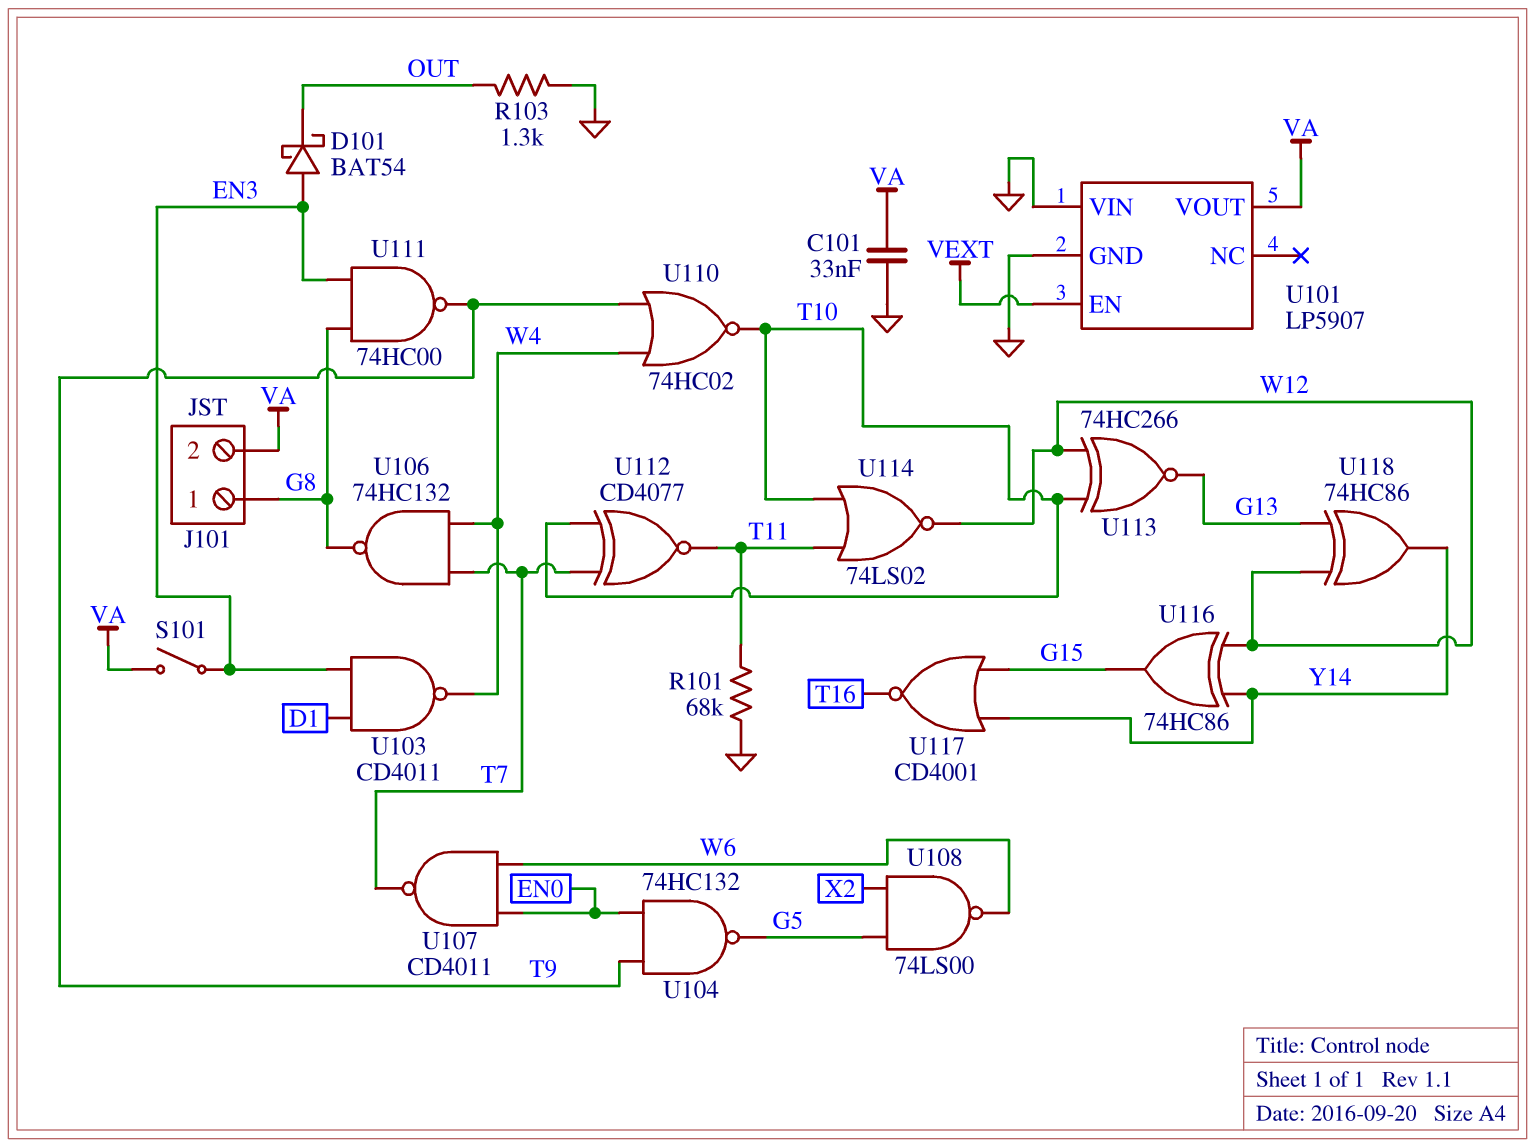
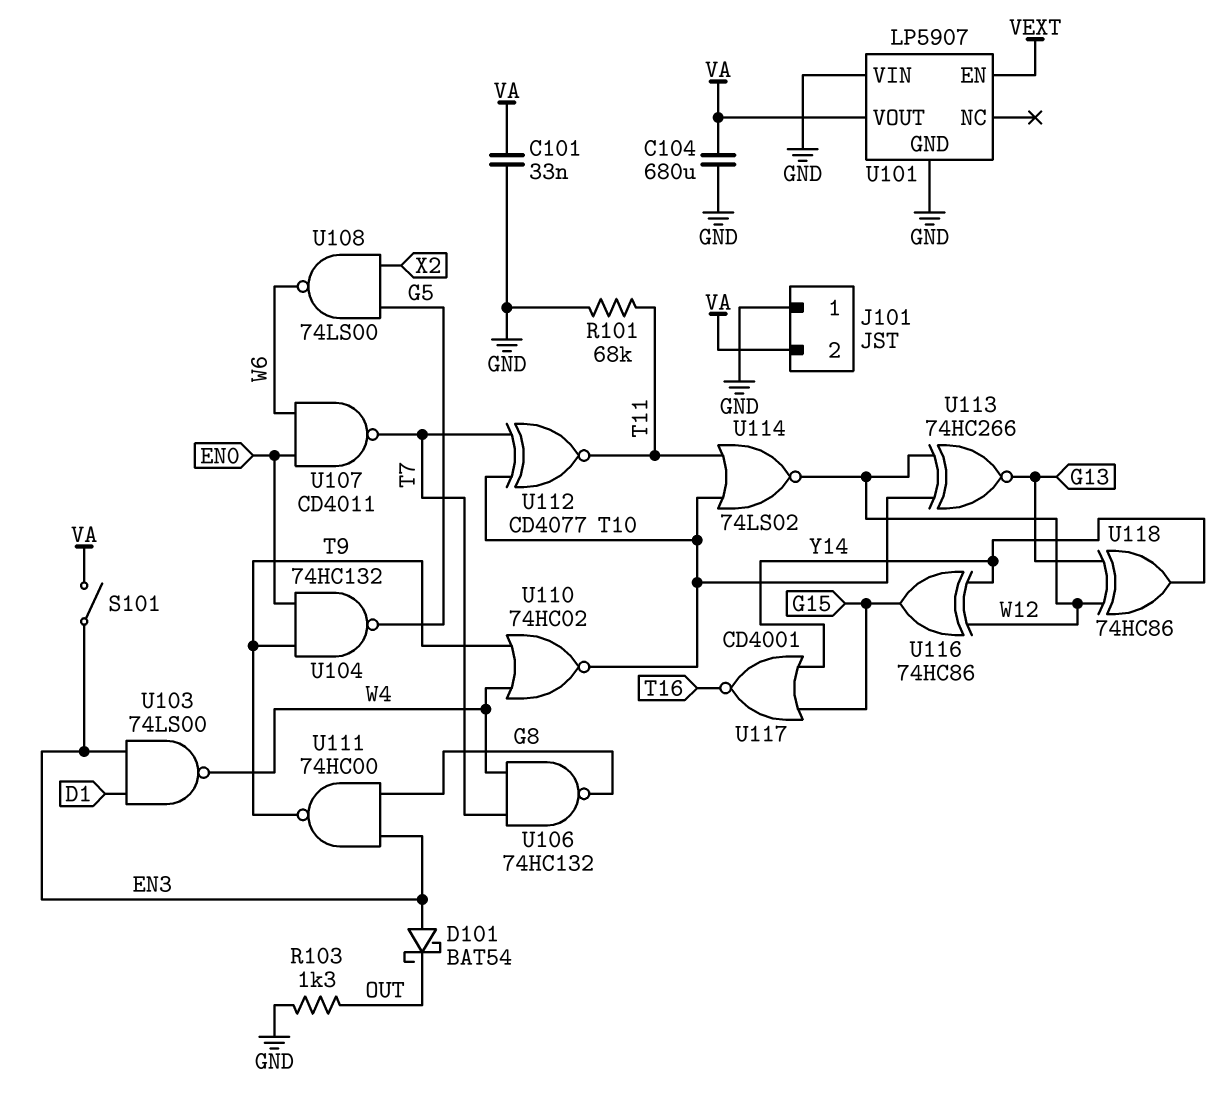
C104: none -> 680uF (GND, VA)
J101 pin 1: G8 -> GND
U103: NAND CD4011 (in D1, in EN3, out W4) -> NAND 74LS00 (in D1, in EN3, out W4)

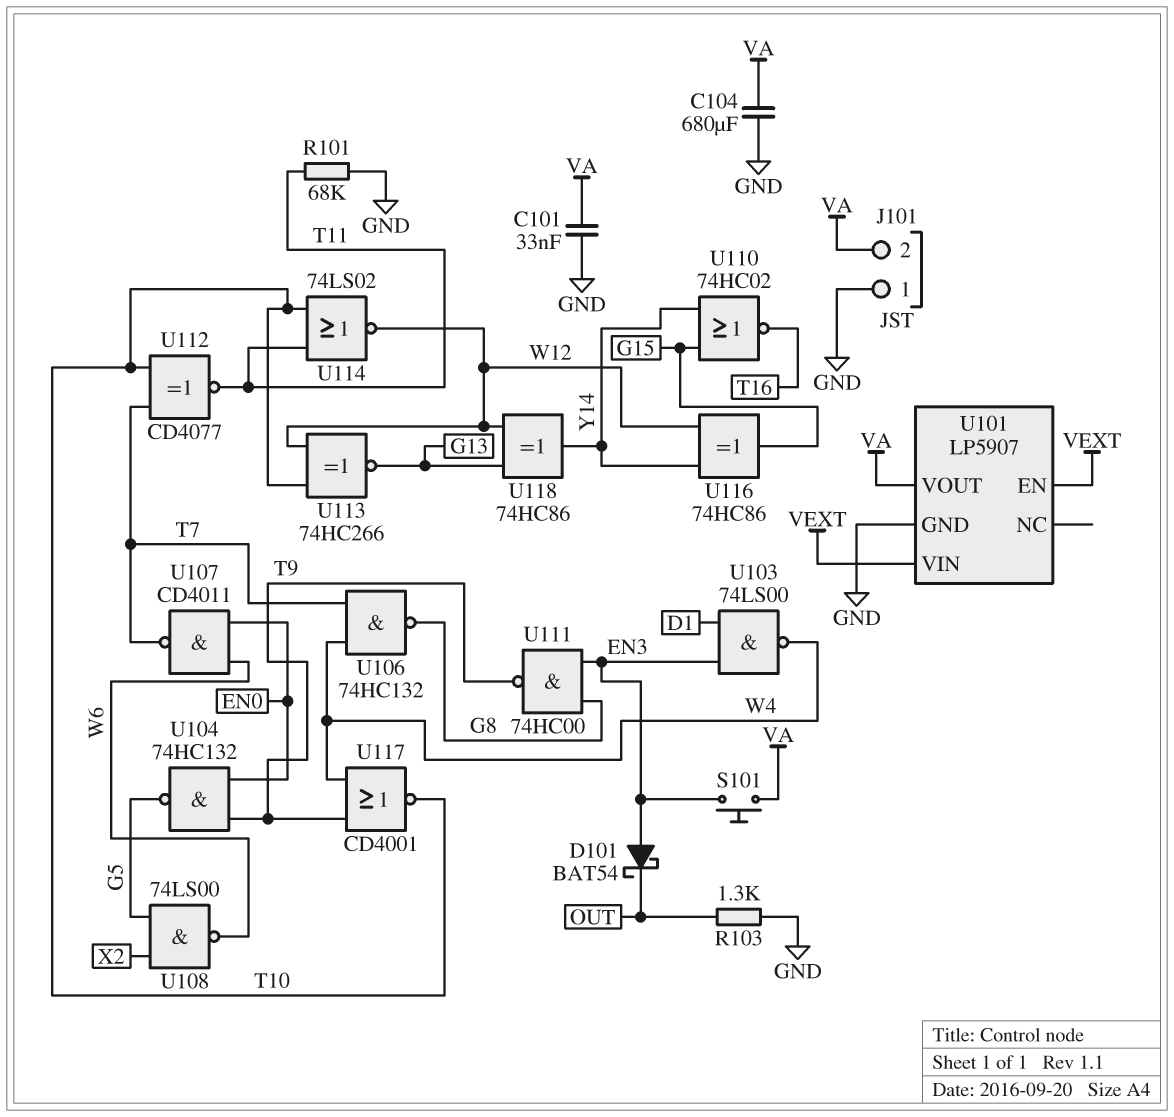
S101: switch (EN3, VA) -> button (EN3, VA)
U101 pin VIN: GND -> VEXT
U110: NOR 74HC02 (in T9, in W4, out T10) -> NOR 74HC02 (in G15, in Y14, out T16)
U117: NOR CD4001 (in G15, in Y14, out T16) -> NOR CD4001 (in T9, in W4, out T10)

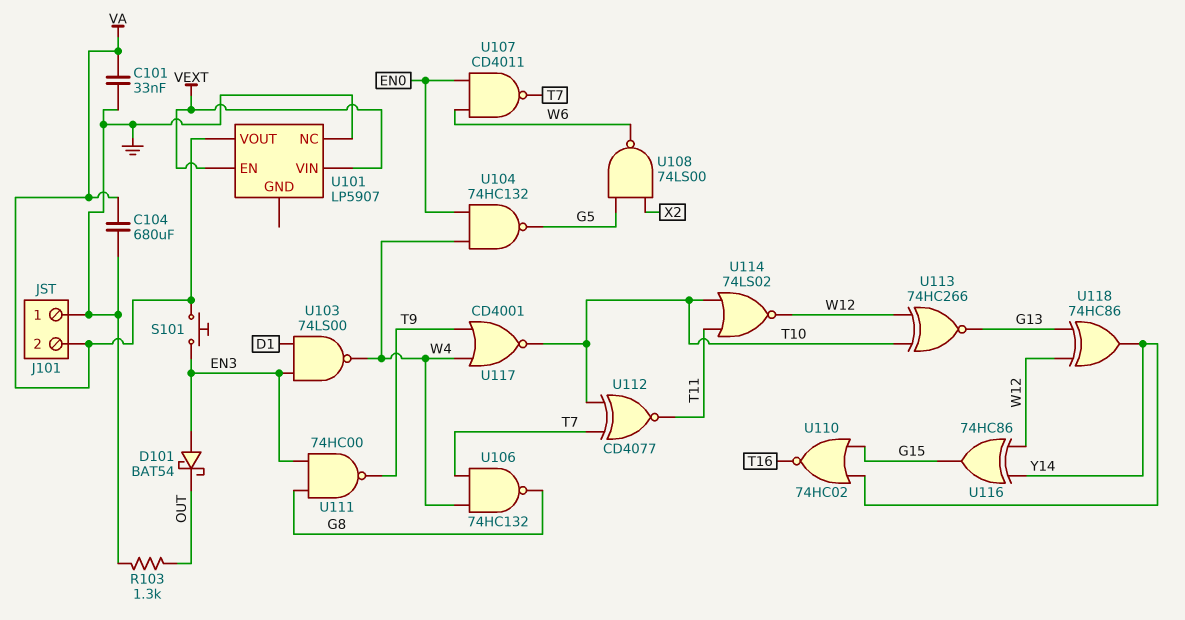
R101: 68k (GND, T11) -> none
U101 pin GND: GND -> none
U101 pin NC: none -> GND
U104: NAND 74HC132 (in EN0, in T9, out G5) -> NAND 74HC132 (in EN0, in W4, out G5)

